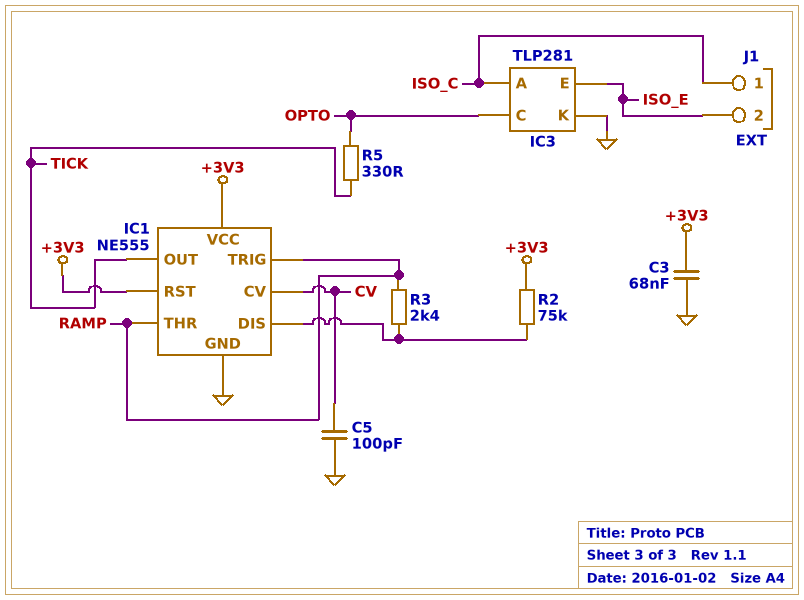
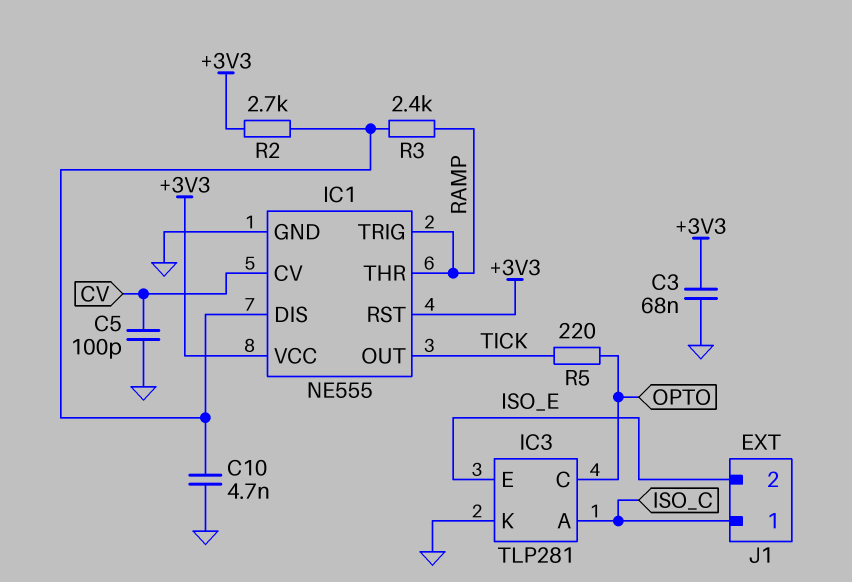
C10: none -> 4.7nF (GND, IC1/DIS)
R2: 75k (+3V3, IC1/DIS) -> 2.7k (+3V3, IC1/DIS)
R5: 330 (OPTO, TICK) -> 220 (OPTO, TICK)

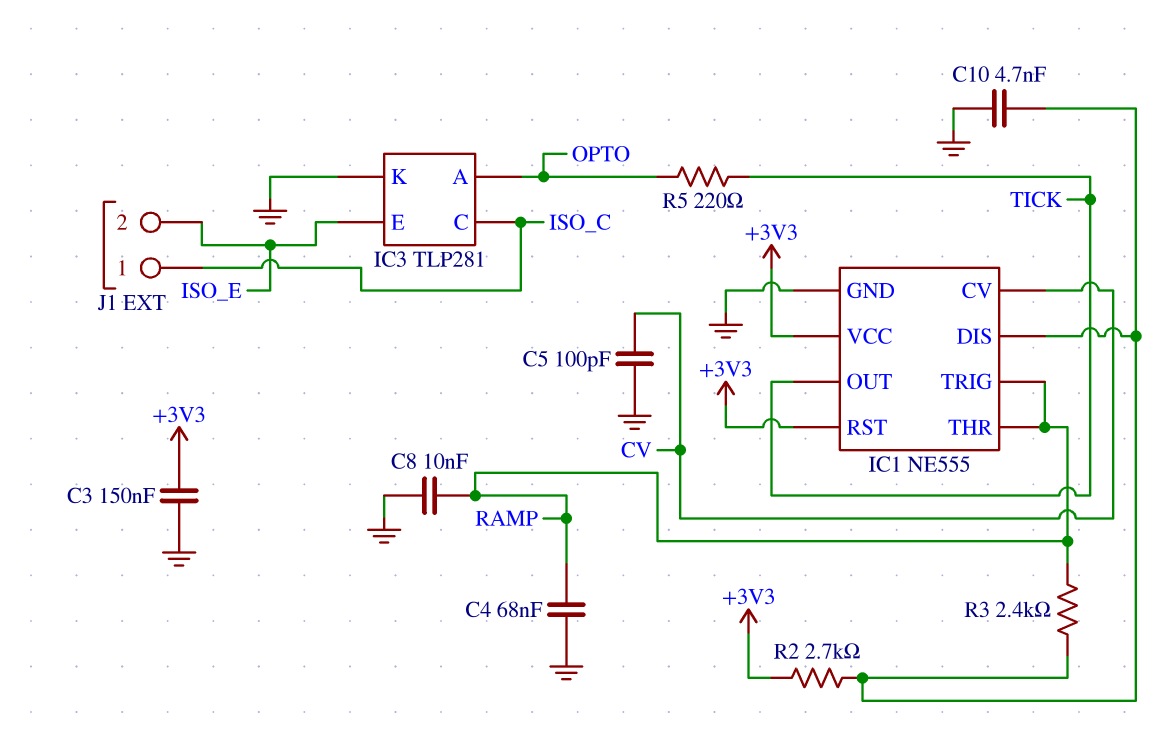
C3: 68nF (+3V3, GND) -> 150nF (+3V3, GND)
C4: none -> 68nF (GND, RAMP)
C8: none -> 10nF (GND, RAMP)
IC3 pin A: ISO_C -> OPTO
IC3 pin C: OPTO -> ISO_C

